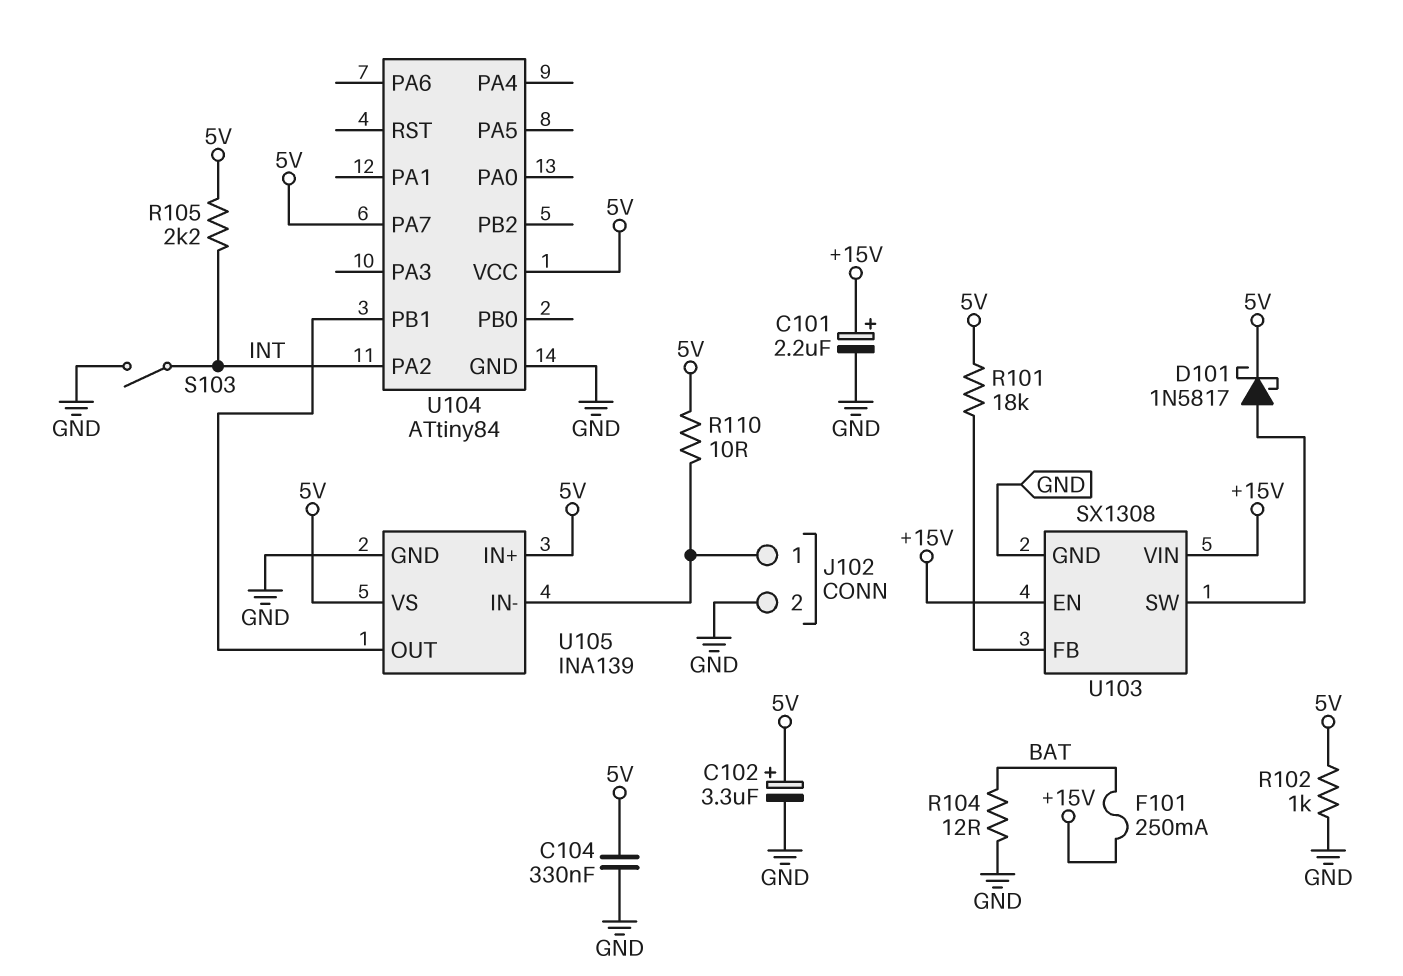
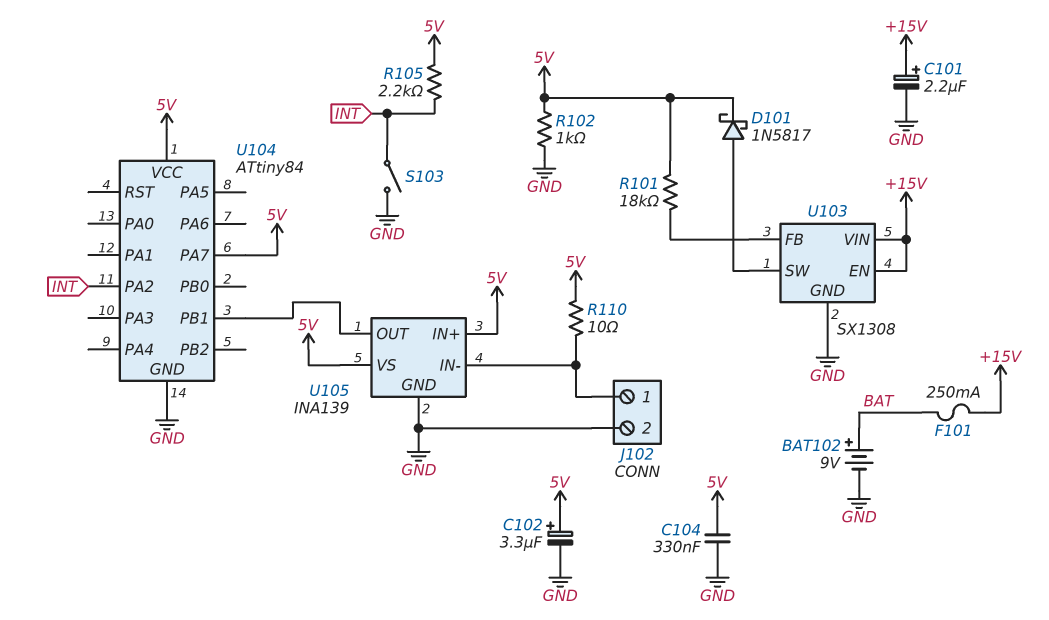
BAT102: none -> 9V (plus BAT, minus GND)
R104: 12 (BAT, GND) -> none

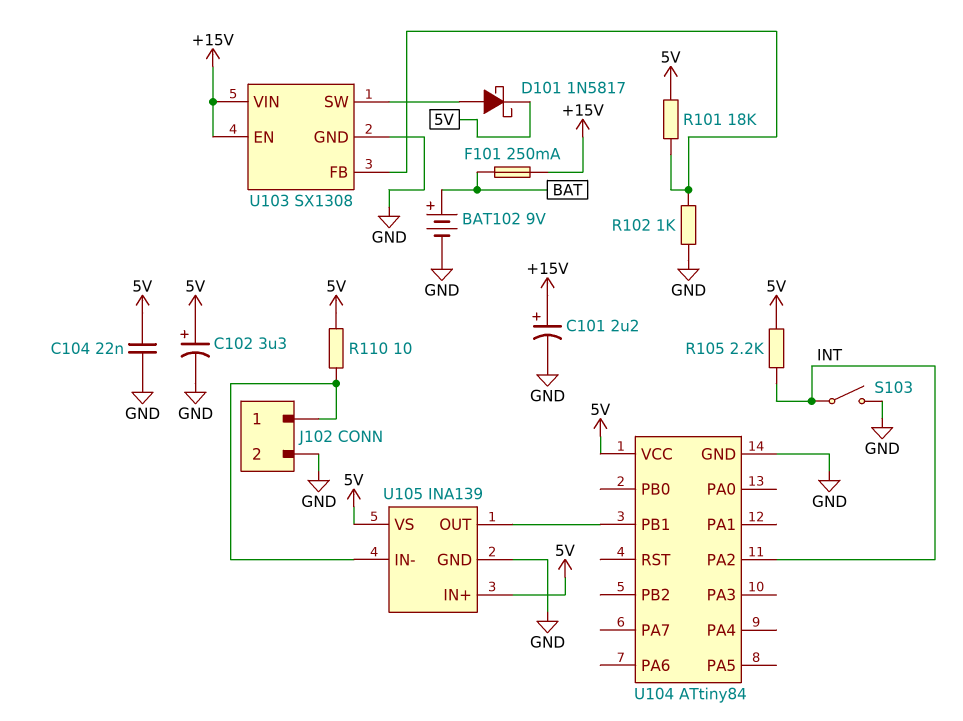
C104: 330nF (5V, GND) -> 22nF (5V, GND)
R102: 1k (5V, GND) -> 1k (GND, U103/FB)
U104 pin PA7: 5V -> none

